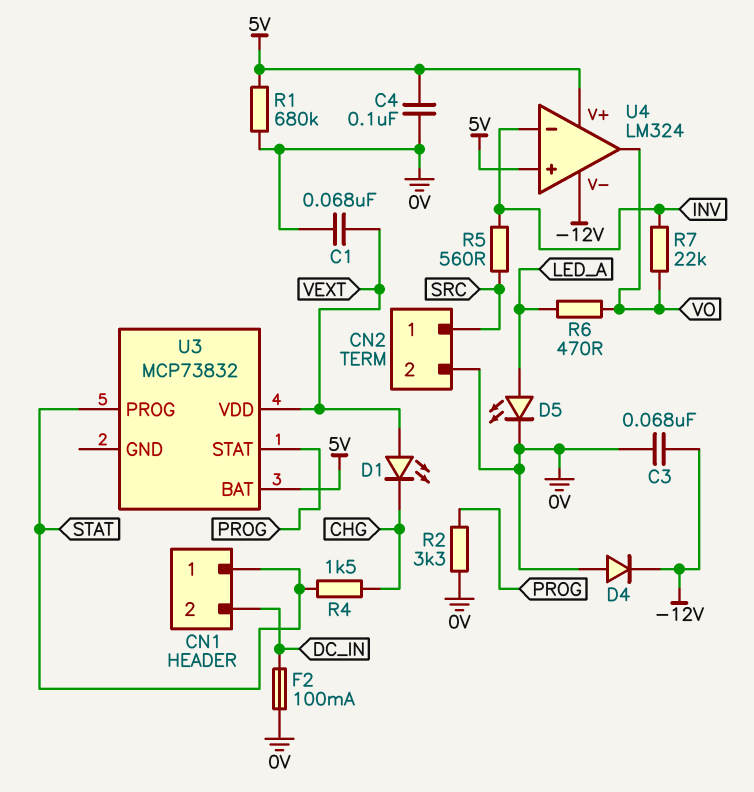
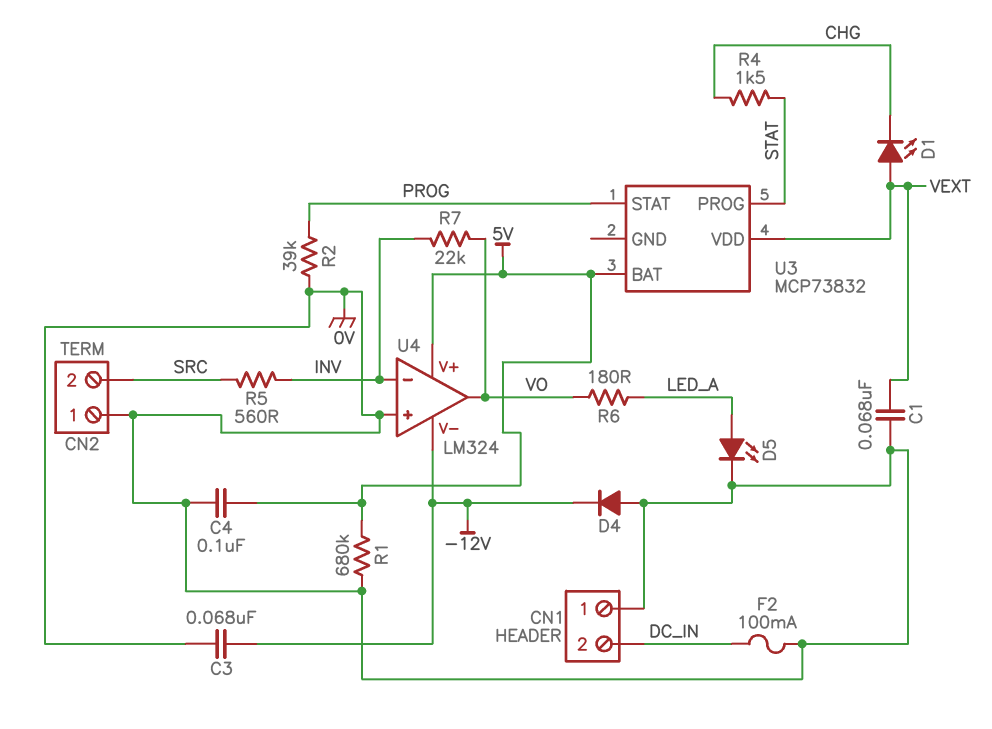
CN1 pin 1: STAT -> 0V
CN2 pin 1: SRC -> 0V
CN2 pin 2: 0V -> SRC
R2: 3.3k (0V, PROG) -> 39k (0V, PROG)
R6: 470 (LED_A, VO) -> 180 (LED_A, VO)
U4 pin in+: 5V -> 0V

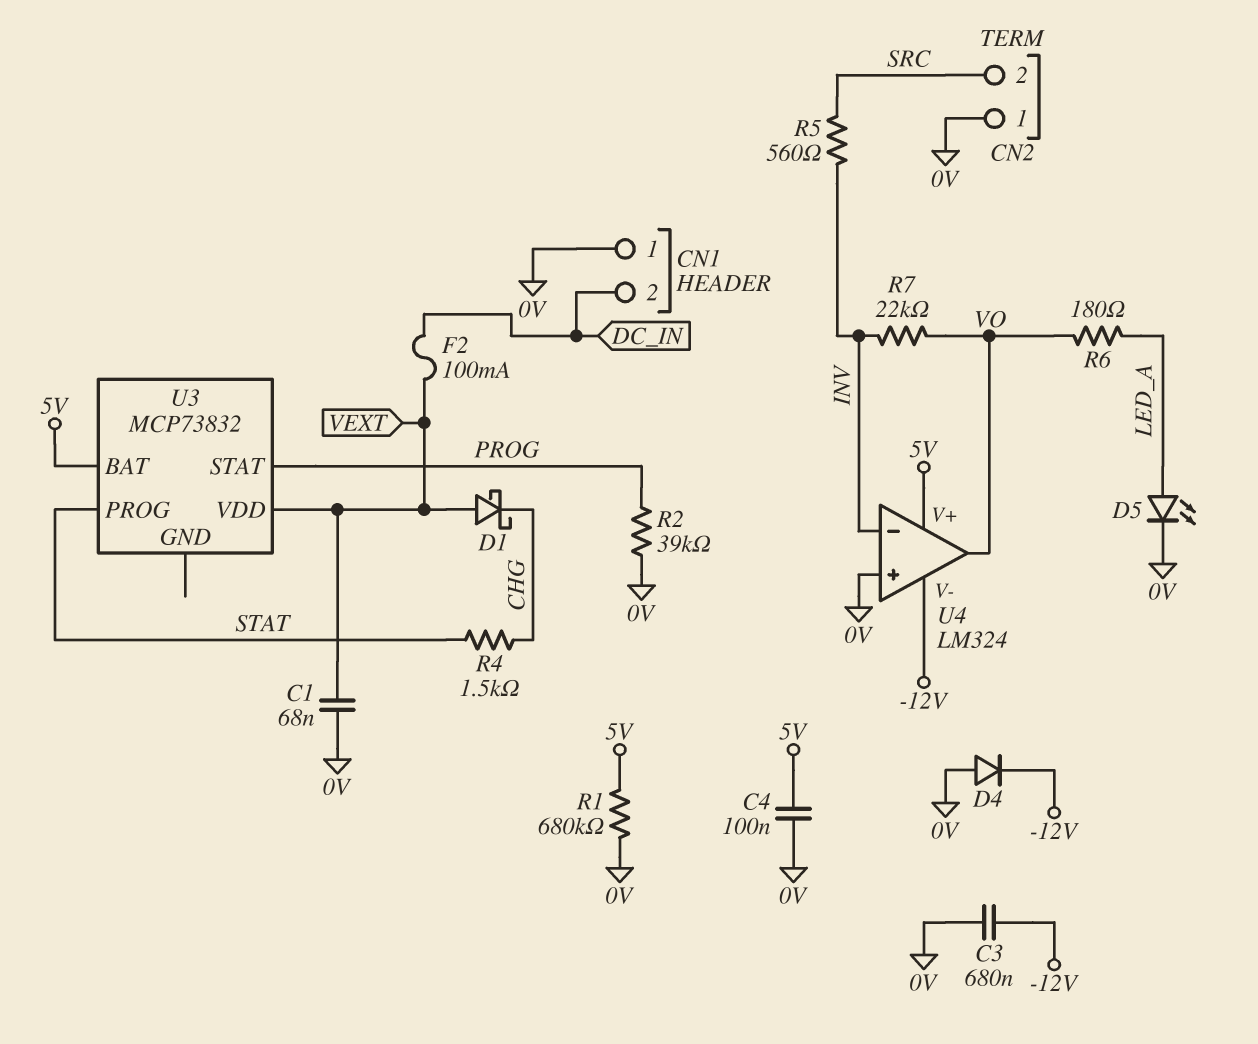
C3: 68nF (-12V, 0V) -> 680nF (-12V, 0V)
D1: LED (A VEXT, K CHG) -> schottky (A VEXT, K CHG)
F2: 100mA (0V, DC_IN) -> 100mA (DC_IN, VEXT)

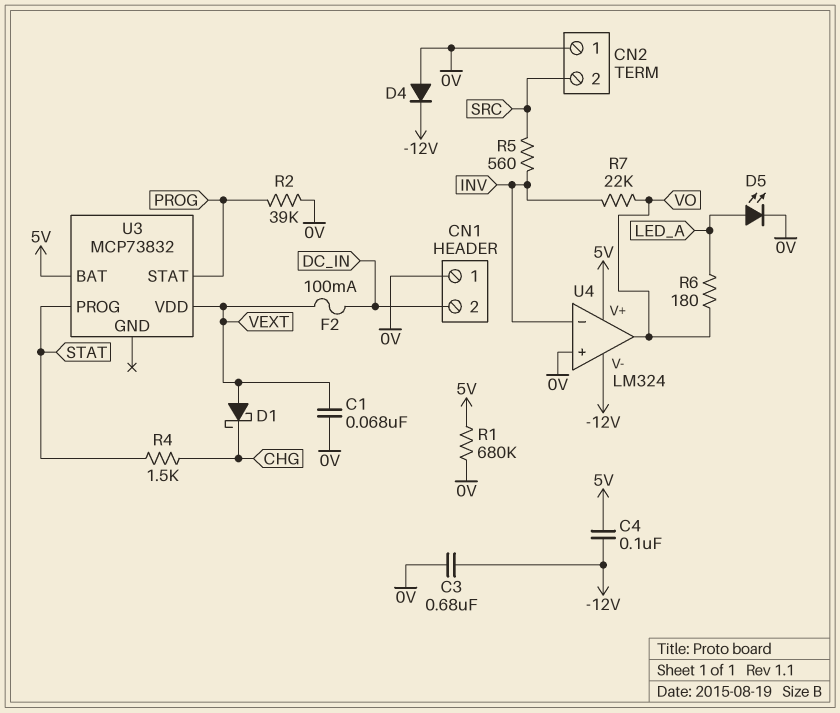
C4: 100nF (0V, 5V) -> 100nF (-12V, 5V)

